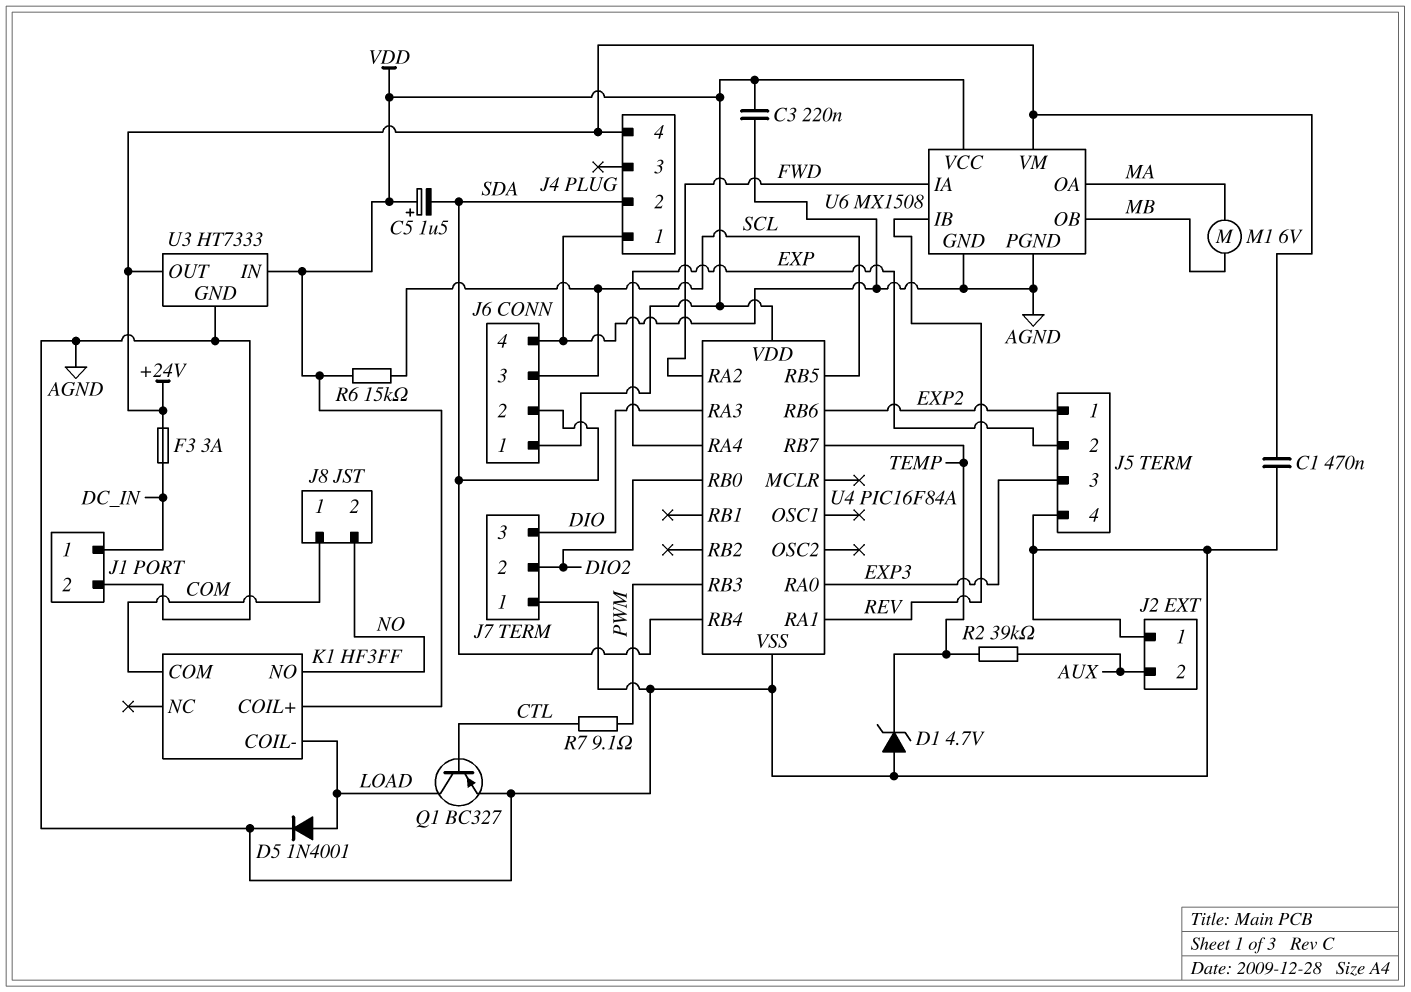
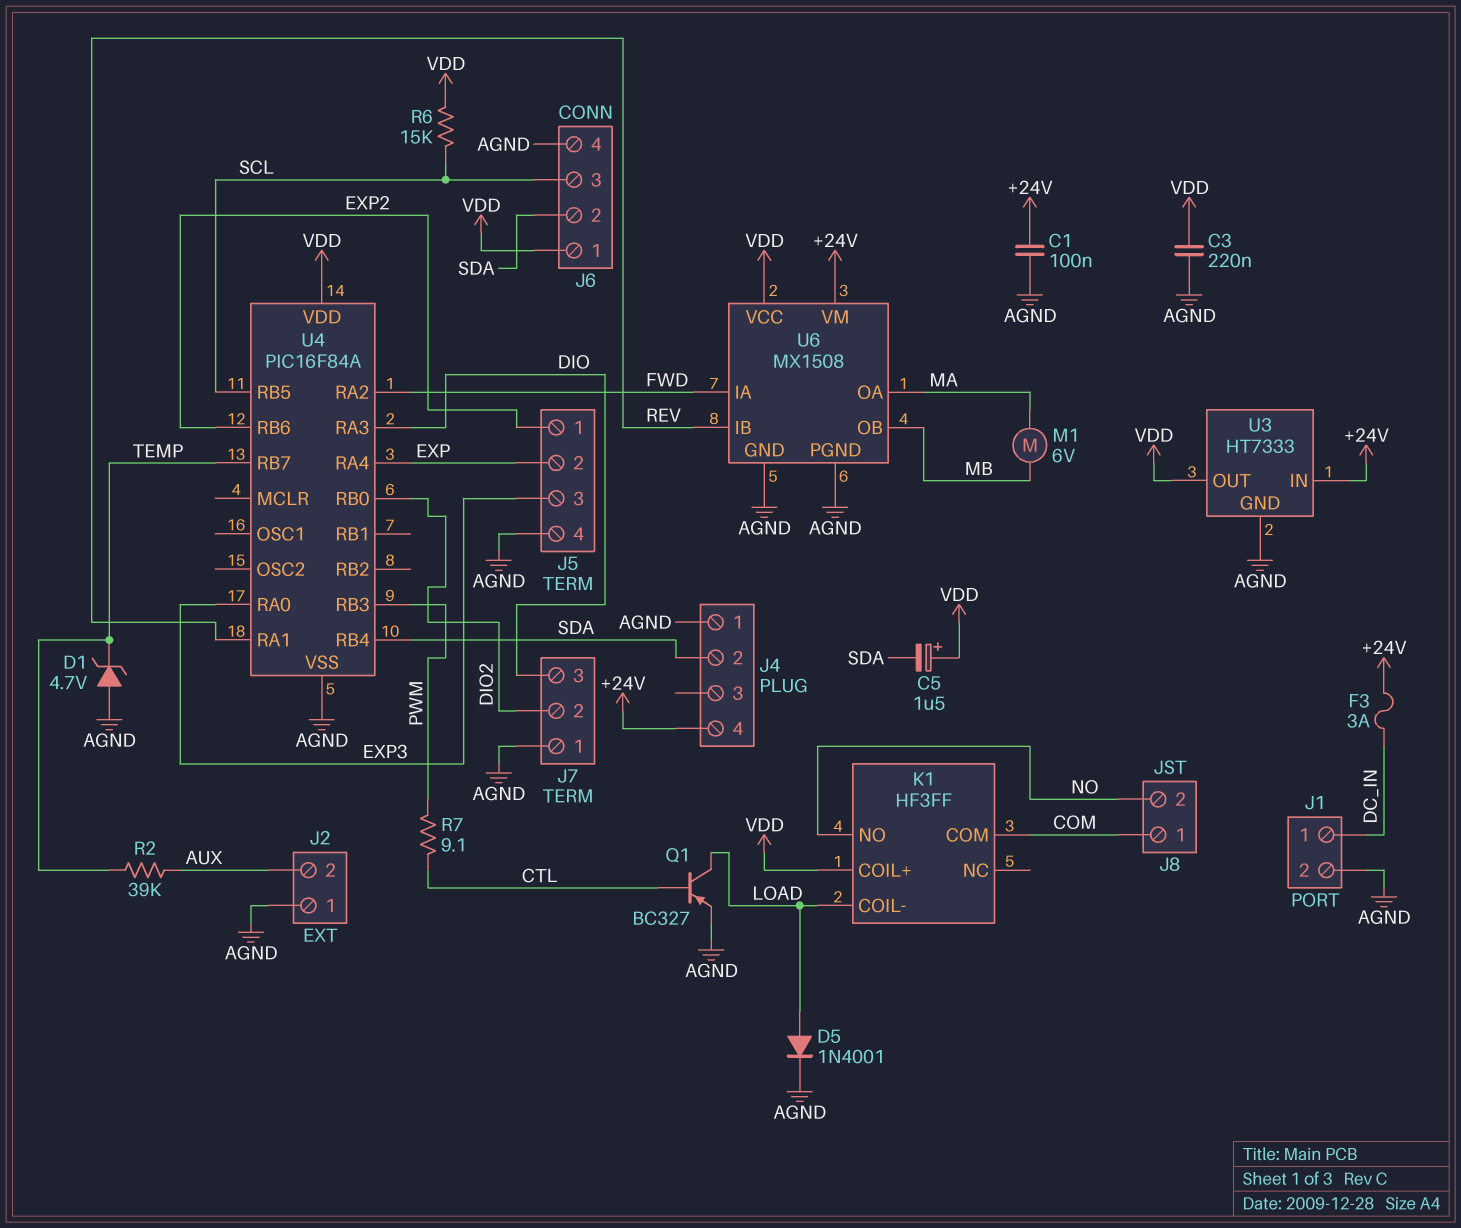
C1: 470nF (+24V, AGND) -> 100nF (+24V, AGND)
U3 pin IN: VDD -> +24V
U3 pin OUT: +24V -> VDD

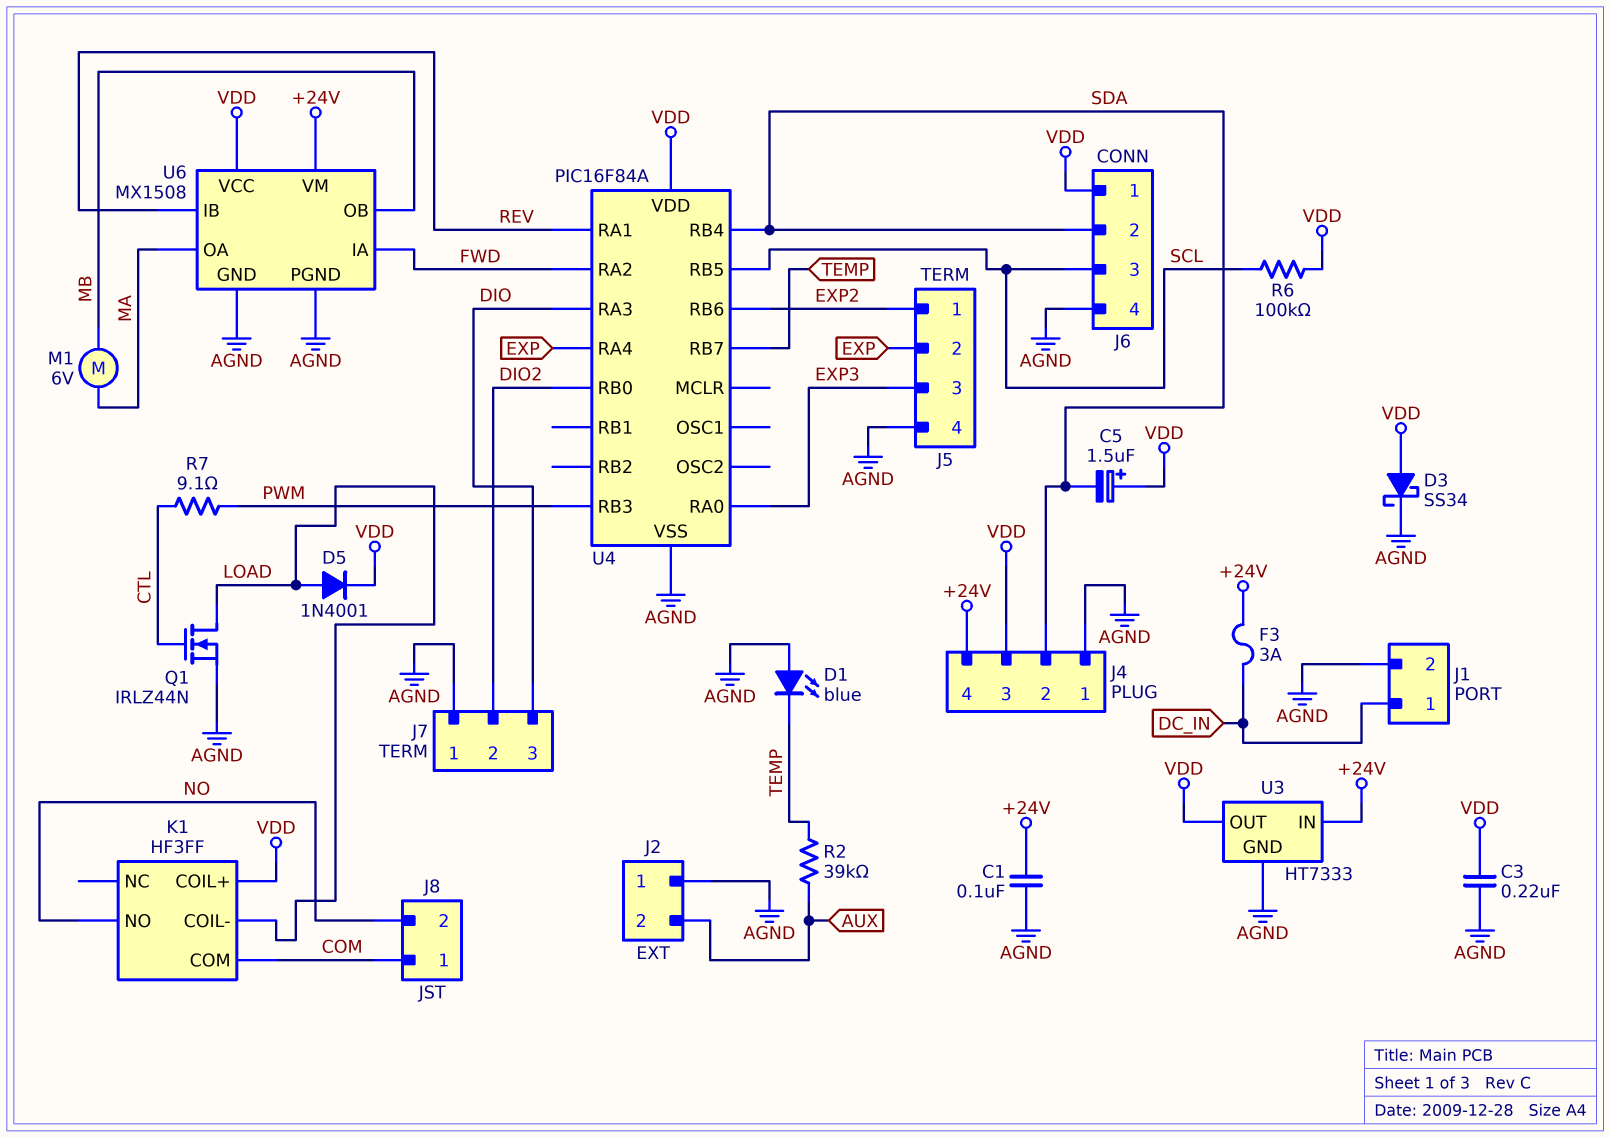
D1: zener 4.7V (A AGND, K TEMP) -> LED blue (A AGND, K TEMP)
D3: none -> schottky SS34 (A VDD, K AGND)
D5: diode 1N4001 (A LOAD, K AGND) -> diode 1N4001 (A LOAD, K VDD)
J4 pin 3: none -> VDD
Q1: PNP BC327 (B CTL, C LOAD, E AGND) -> NMOS IRLZ44N (G CTL, D LOAD, S AGND)
R6: 15k (SCL, VDD) -> 100k (SCL, VDD)

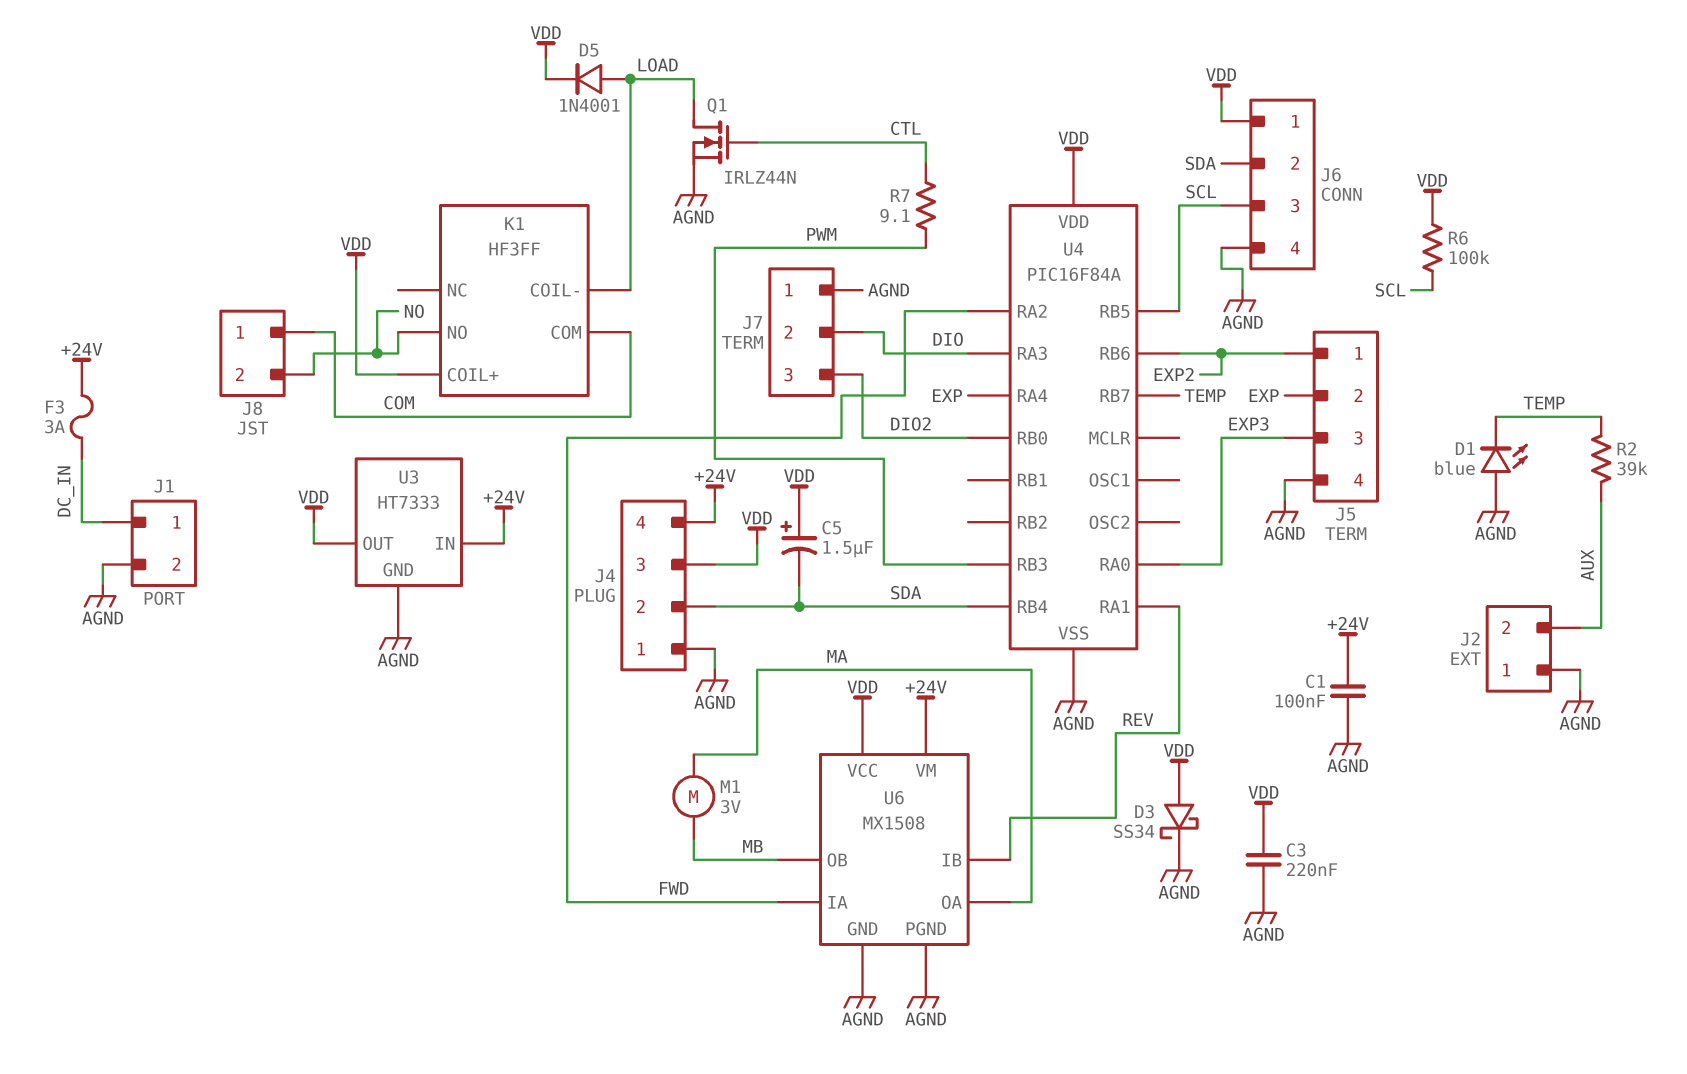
J7 pin 2: DIO2 -> DIO
J7 pin 3: DIO -> DIO2
M1: motor 6V (MA, MB) -> motor 3V (MA, MB)

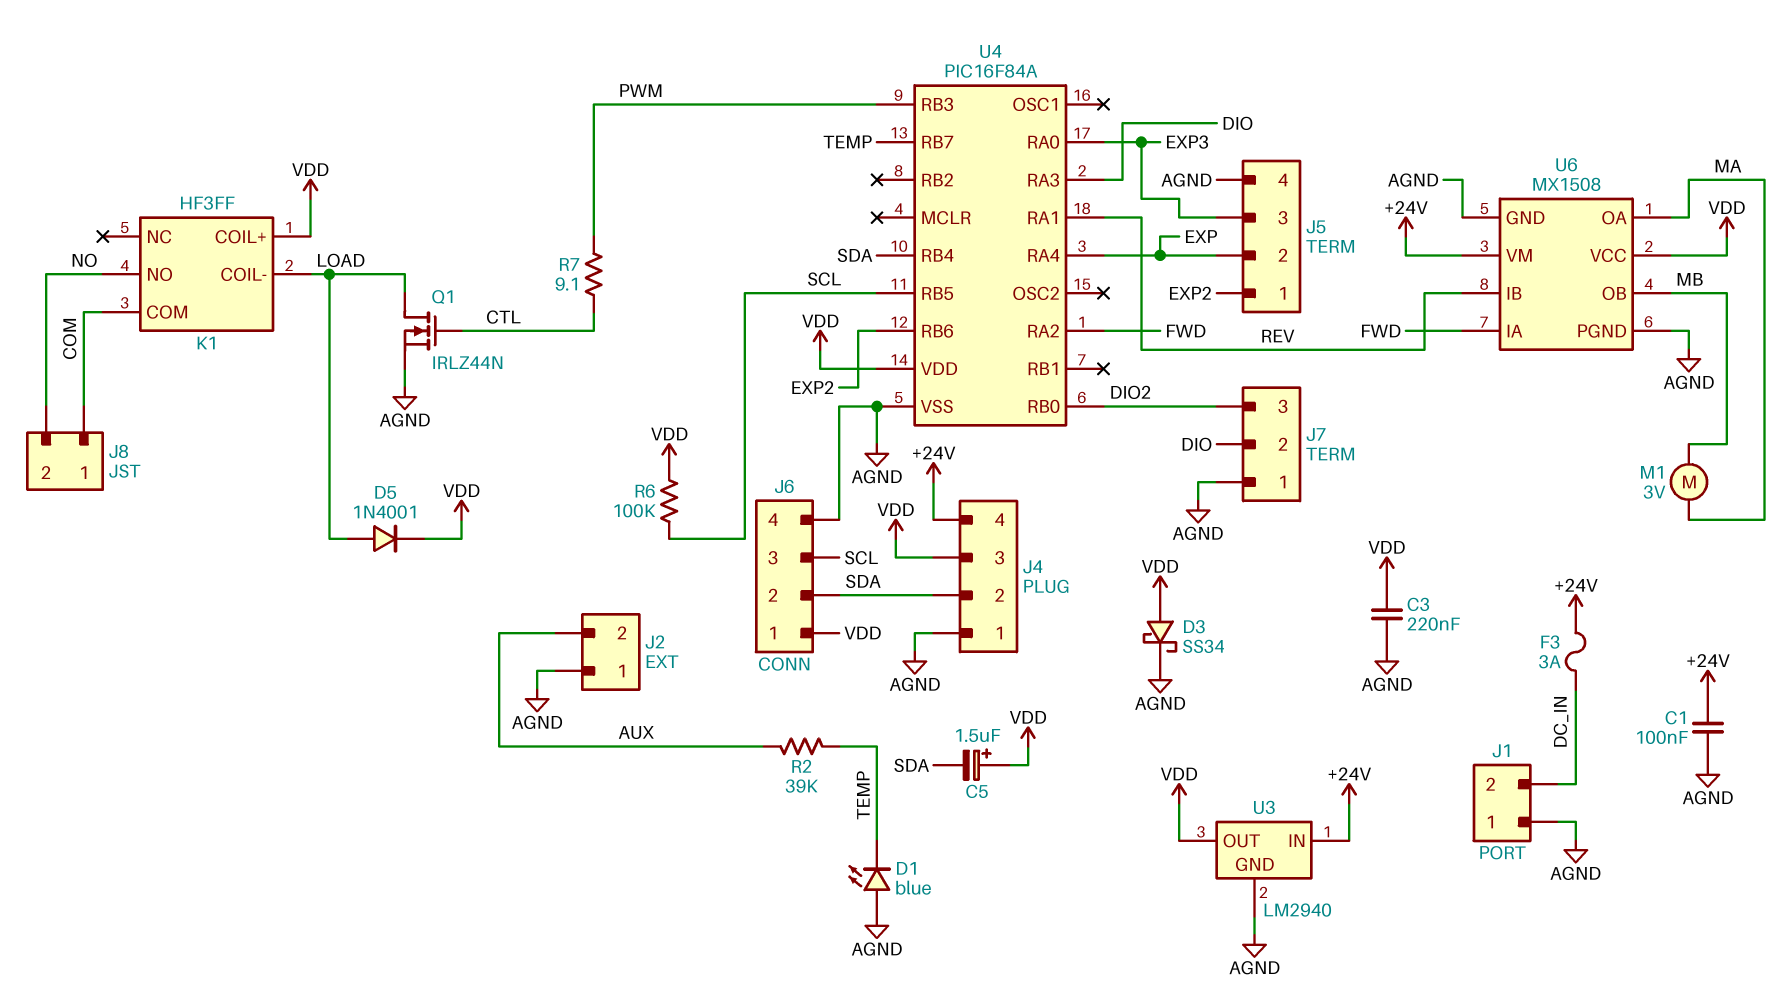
J1 pin 1: DC_IN -> AGND
J1 pin 2: AGND -> DC_IN
U3: HT7333 -> LM2940

